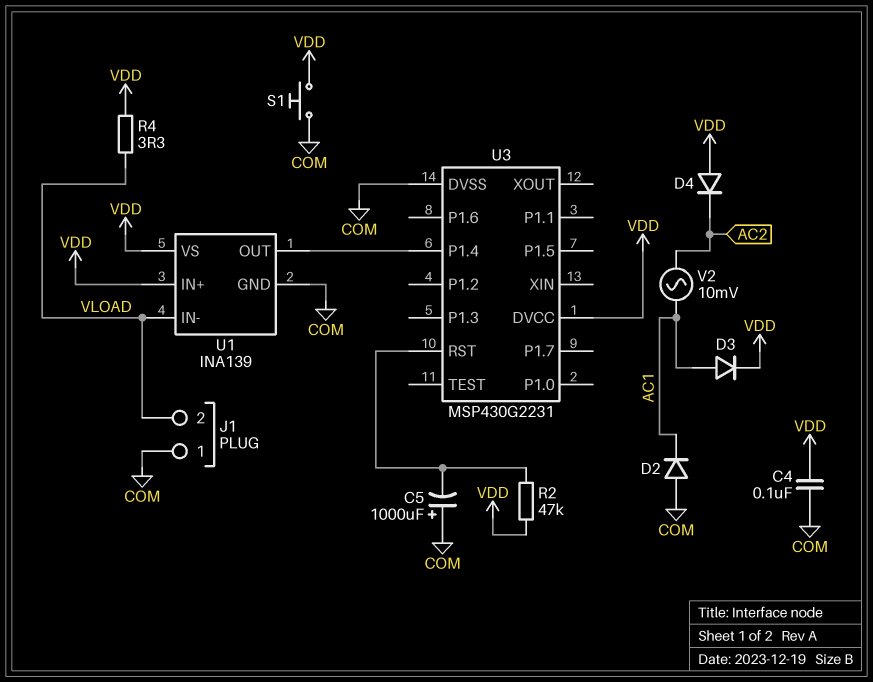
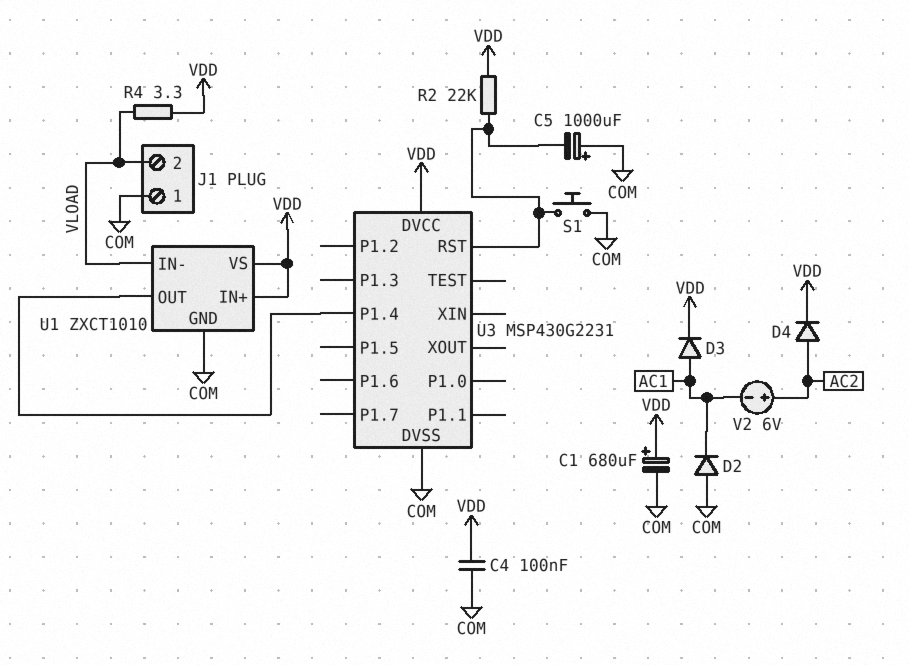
C1: none -> 680uF (plus VDD, minus COM)
D4: diode (A VDD, K AC2) -> diode (A AC2, K VDD)
R2: 47k (U3/RST, VDD) -> 22k (U3/RST, VDD)
S1: button (COM, VDD) -> button (COM, U3/RST)
U1: INA139 -> ZXCT1010
V2: AC 10mV (AC1, AC2) -> 6V (plus AC2, minus AC1)

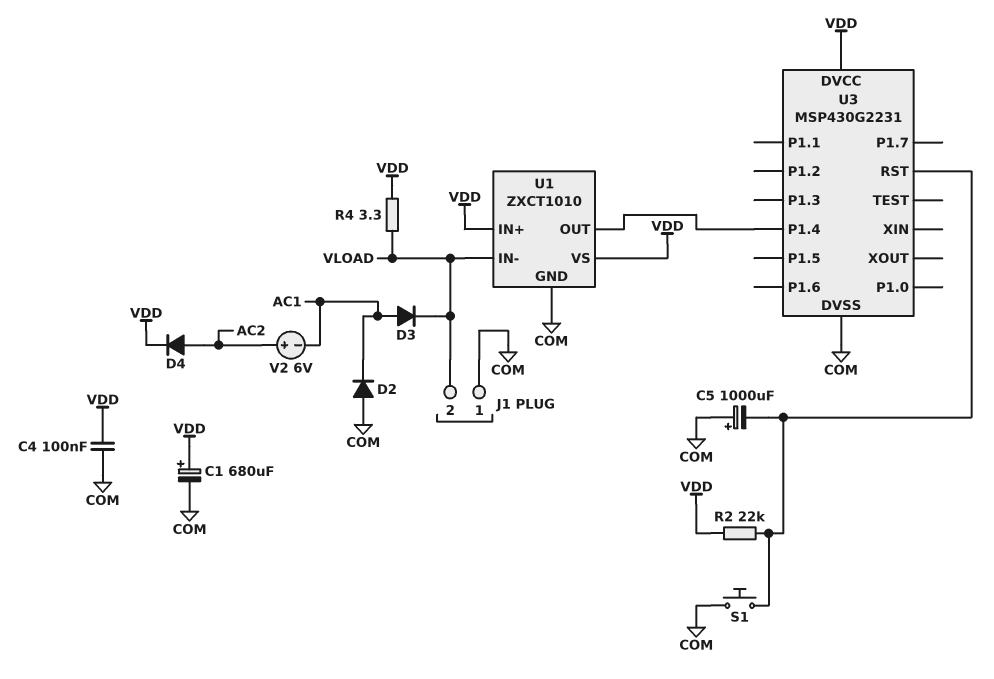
D3: diode (A AC1, K VDD) -> diode (A AC1, K VLOAD)

